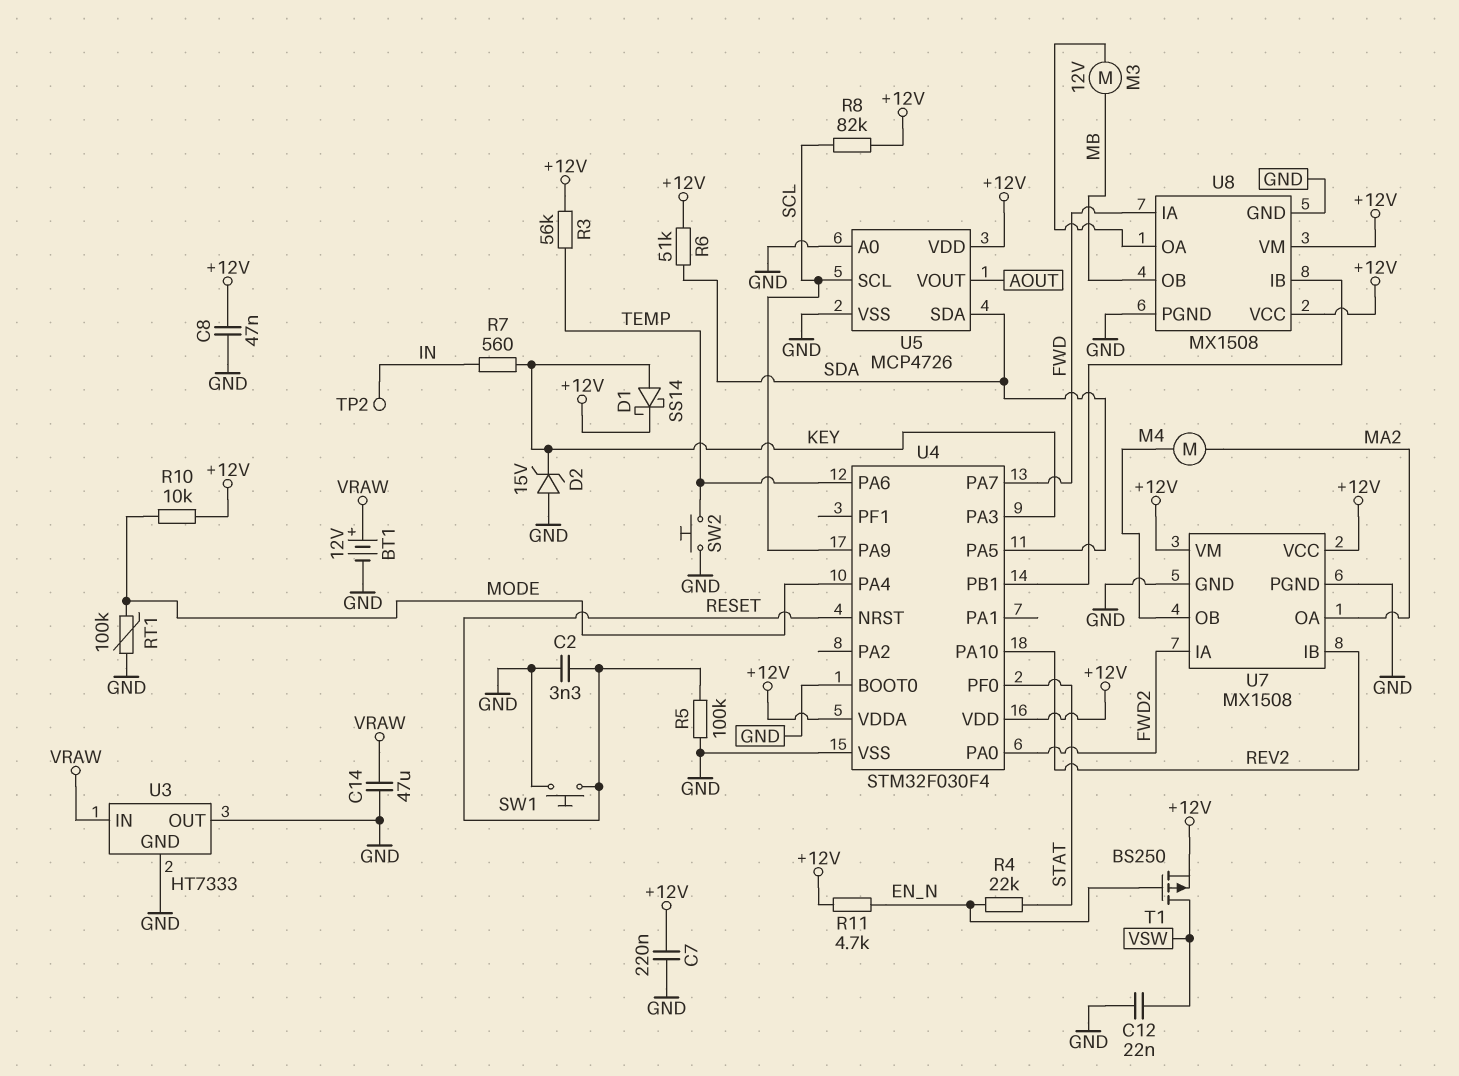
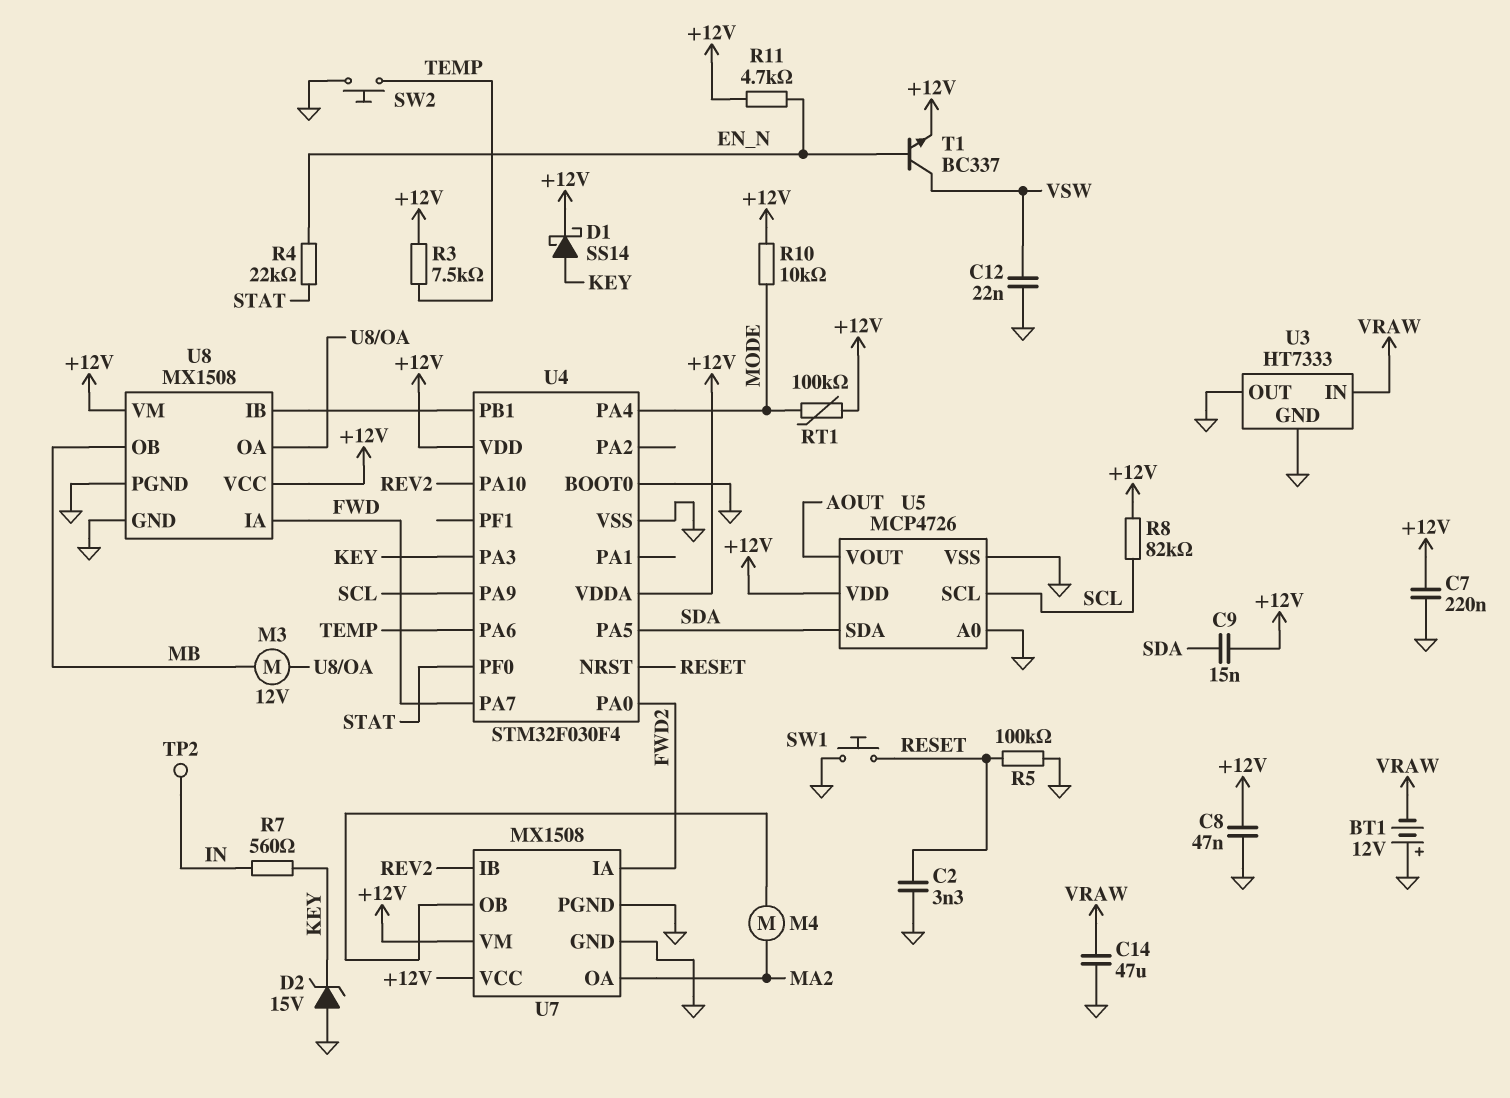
BT1: 12V (plus VRAW, minus GND) -> 12V (plus GND, minus VRAW)
C9: none -> 15nF (+12V, SDA)
R3: 56k (+12V, TEMP) -> 7.5k (+12V, TEMP)
R6: 51k (+12V, SDA) -> none
RT1: 100k (GND, MODE) -> 100k (+12V, MODE)
T1: PMOS BS250 (G EN_N, D VSW, S +12V) -> NPN BC337 (B EN_N, C VSW, E +12V)

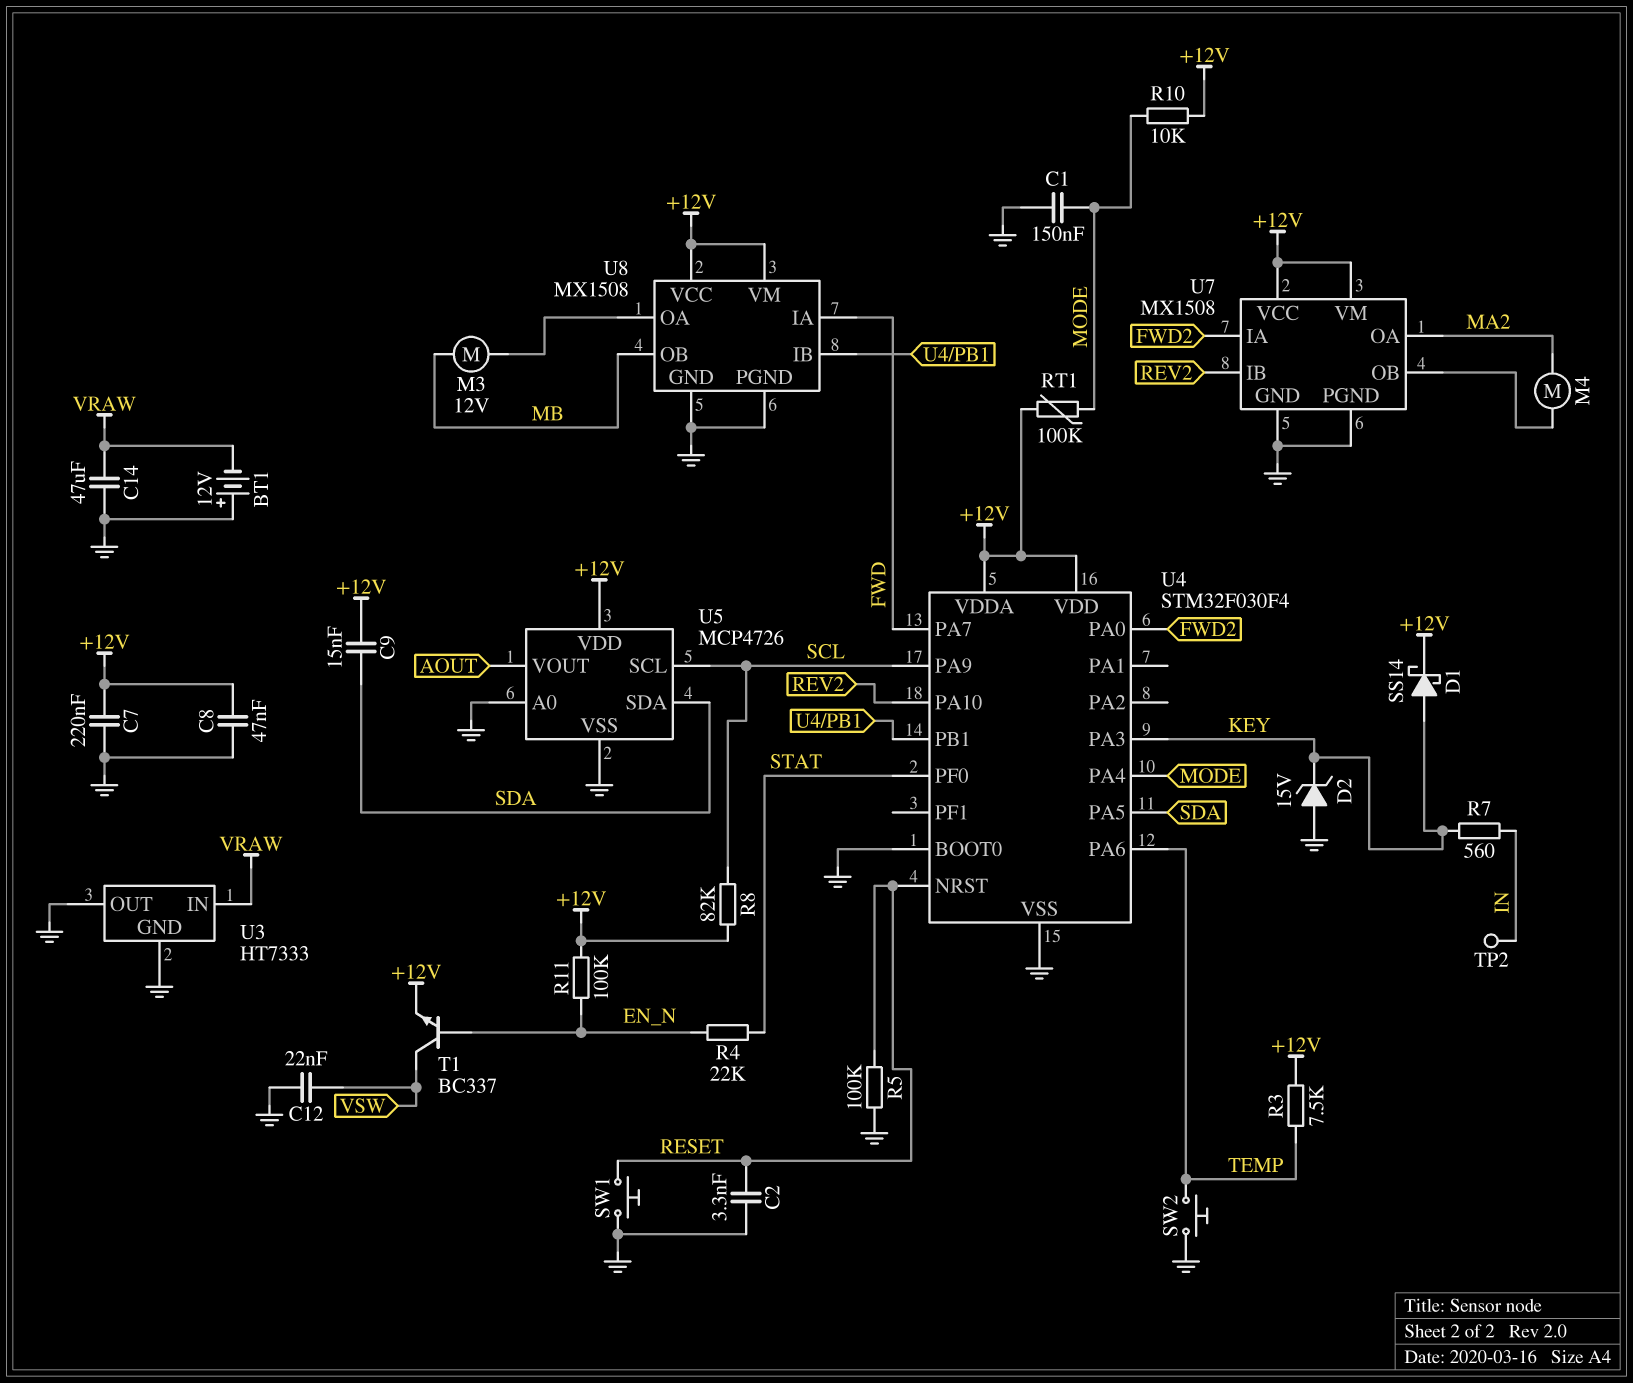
C1: none -> 150nF (GND, MODE)
R11: 4.7k (+12V, EN_N) -> 100k (+12V, EN_N)

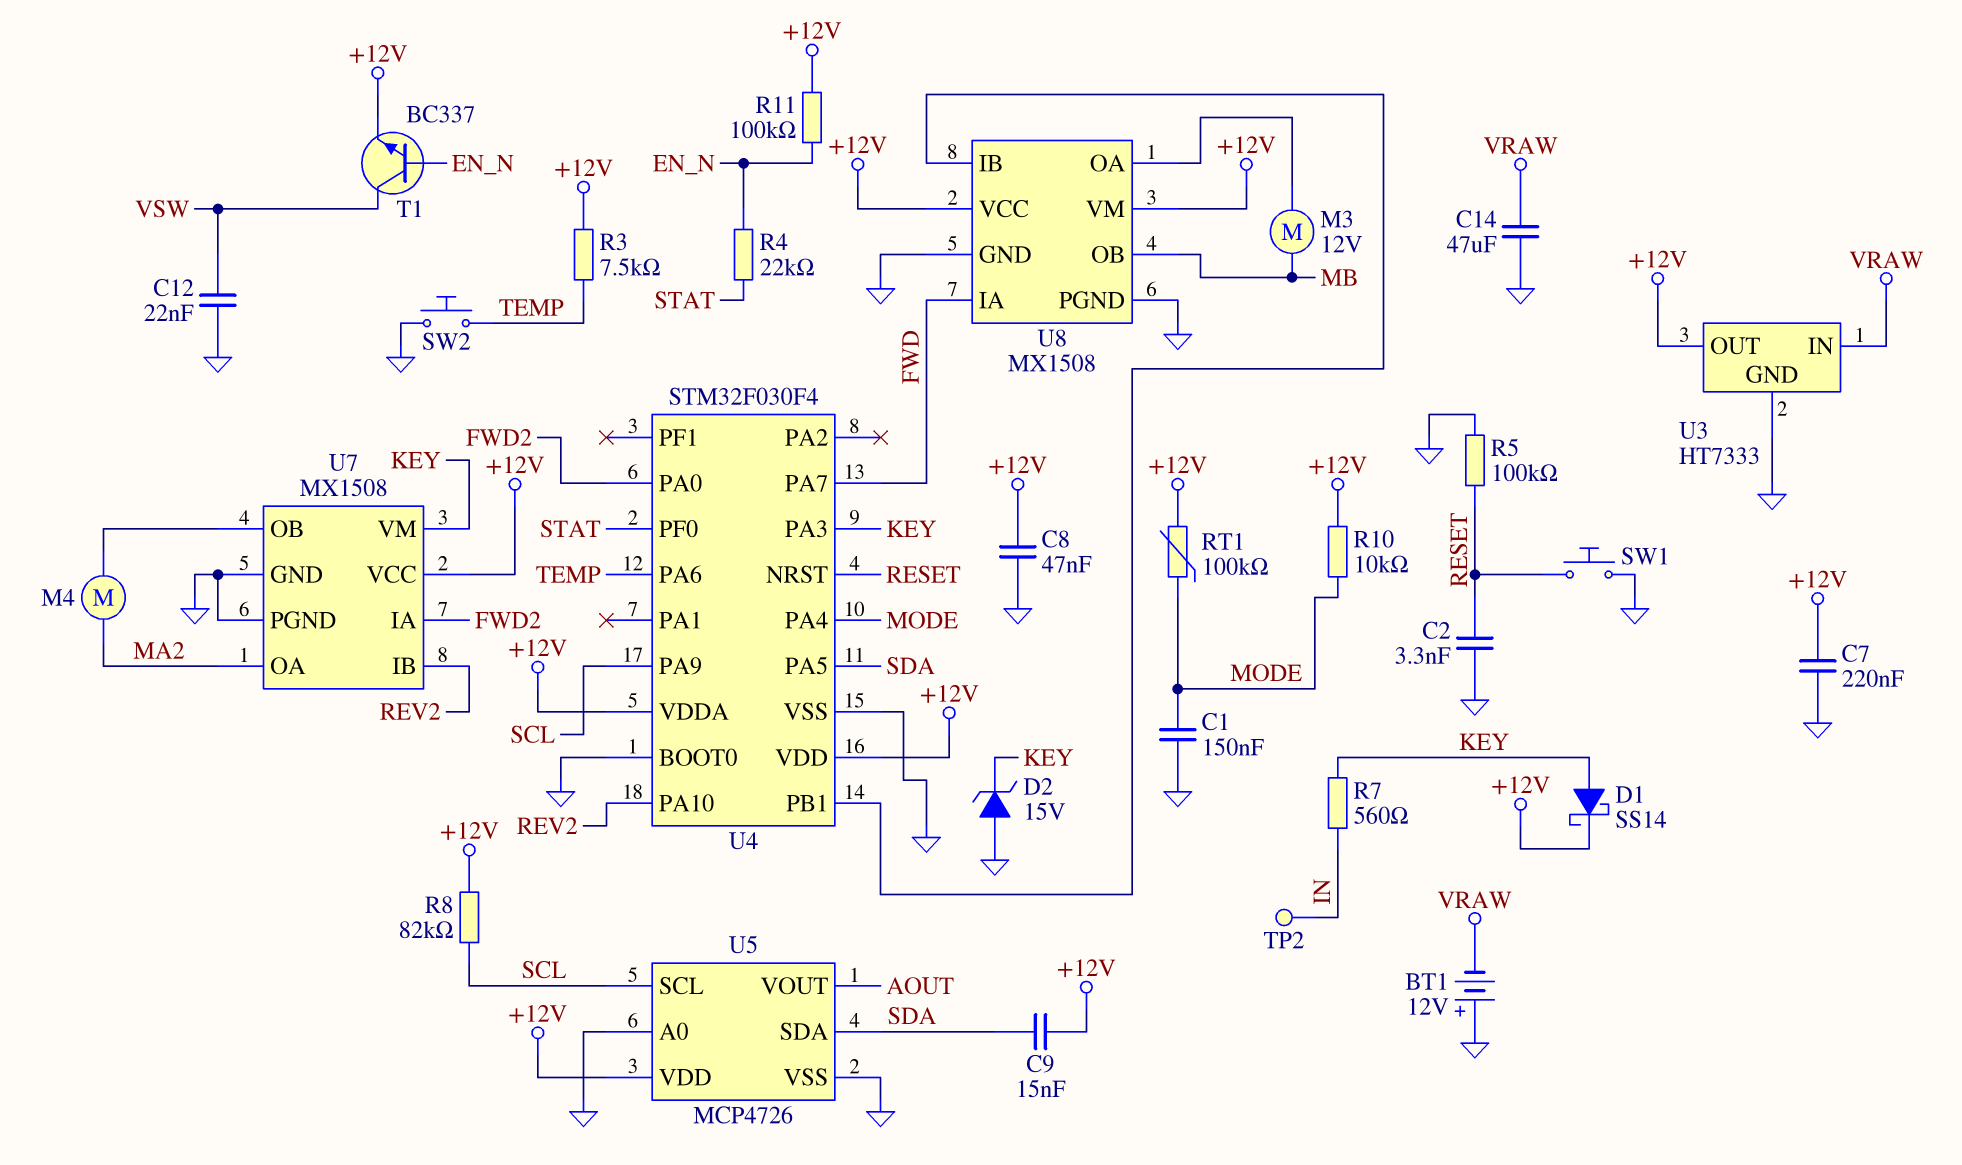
U3 pin OUT: GND -> +12V
U7 pin VM: +12V -> KEY

